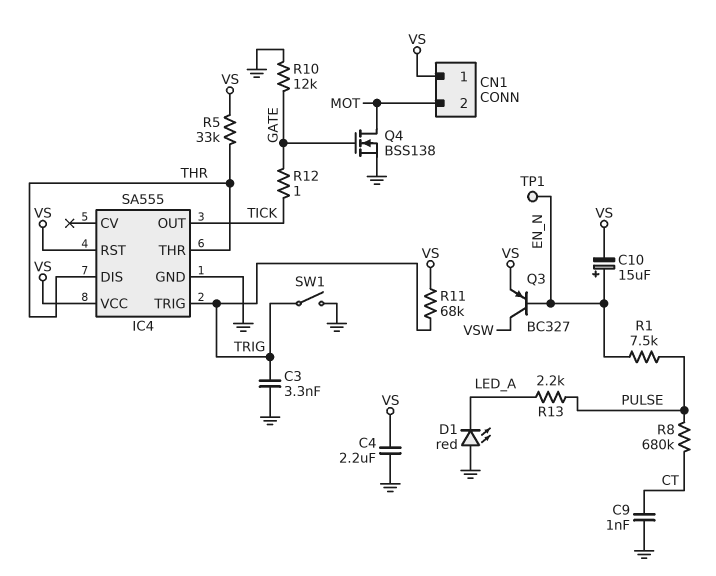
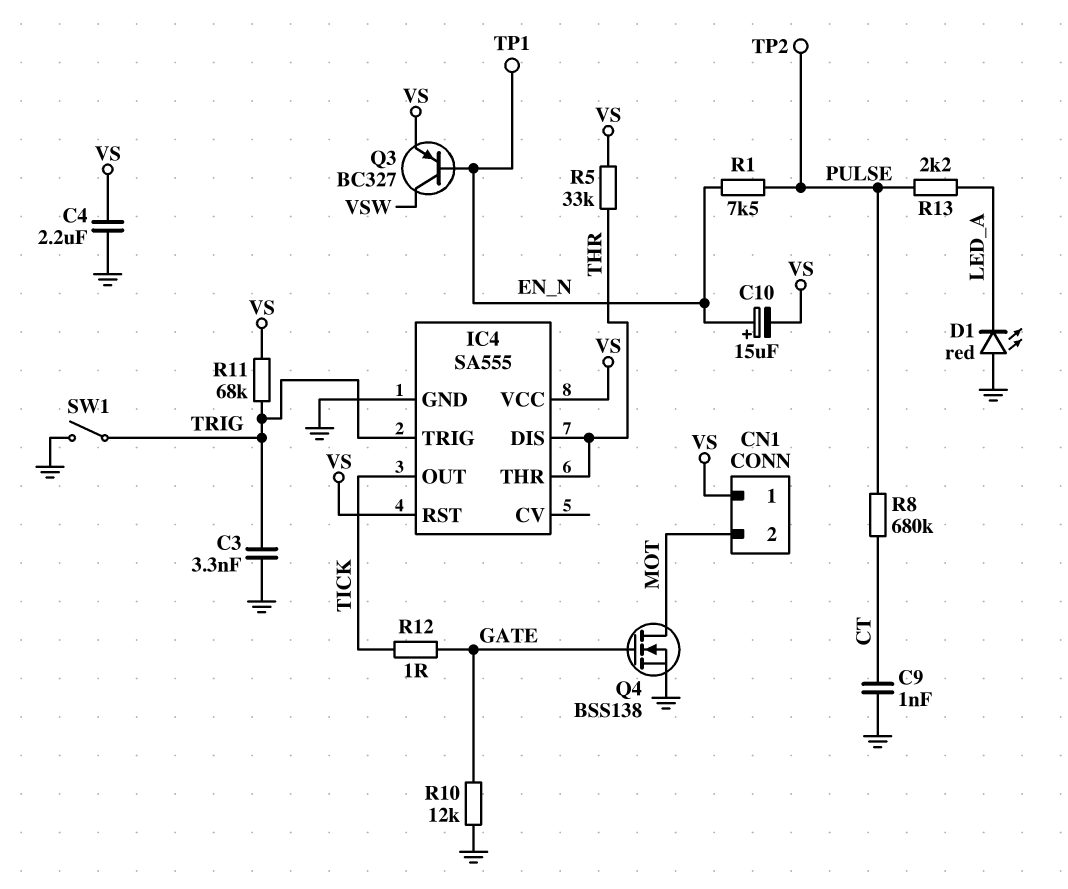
TP2: none -> test point (PULSE)

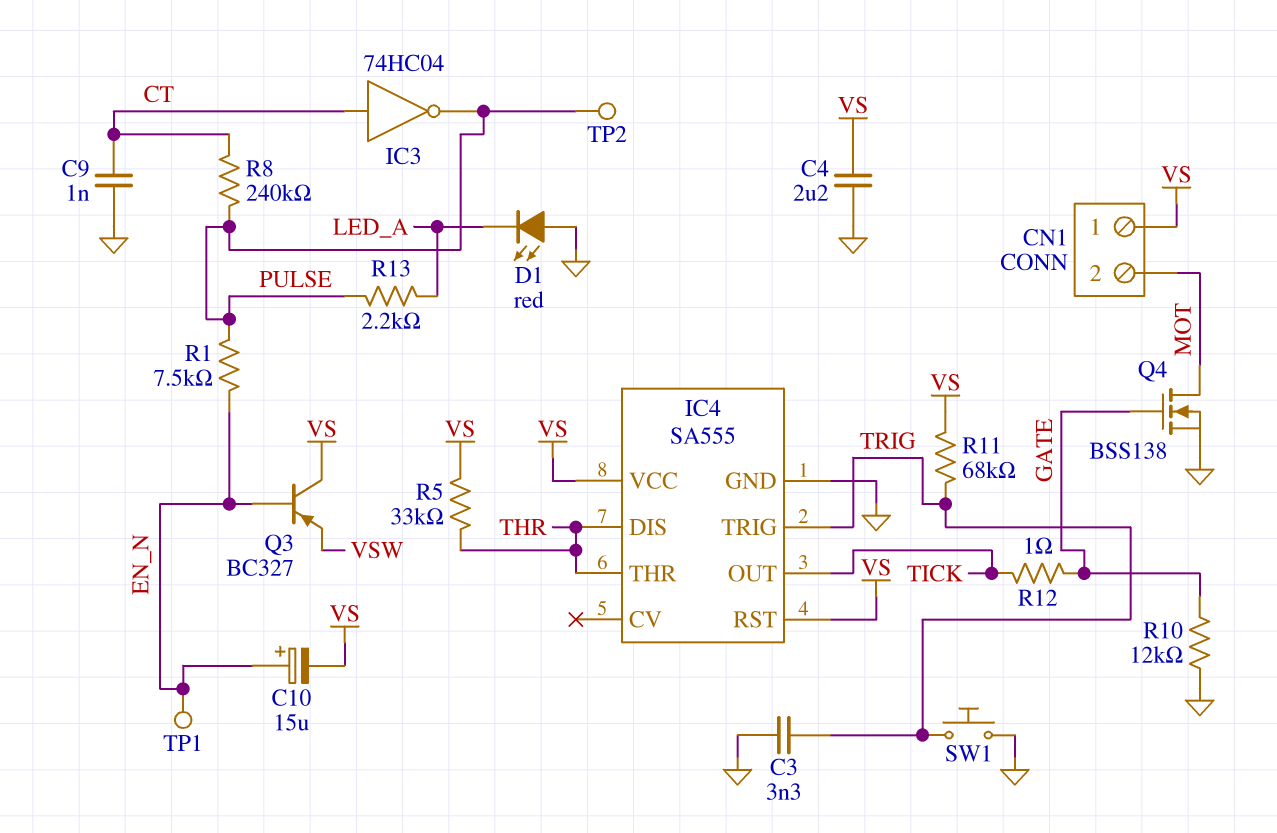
IC3: none -> NOT 74HC04 (in CT, out PULSE)
Q3: PNP BC327 (B EN_N, C VSW, E VS) -> PNP BC327 (B EN_N, C VS, E VSW)
R8: 680k (CT, PULSE) -> 240k (CT, PULSE)
SW1: switch (GND, TRIG) -> button (GND, TRIG)

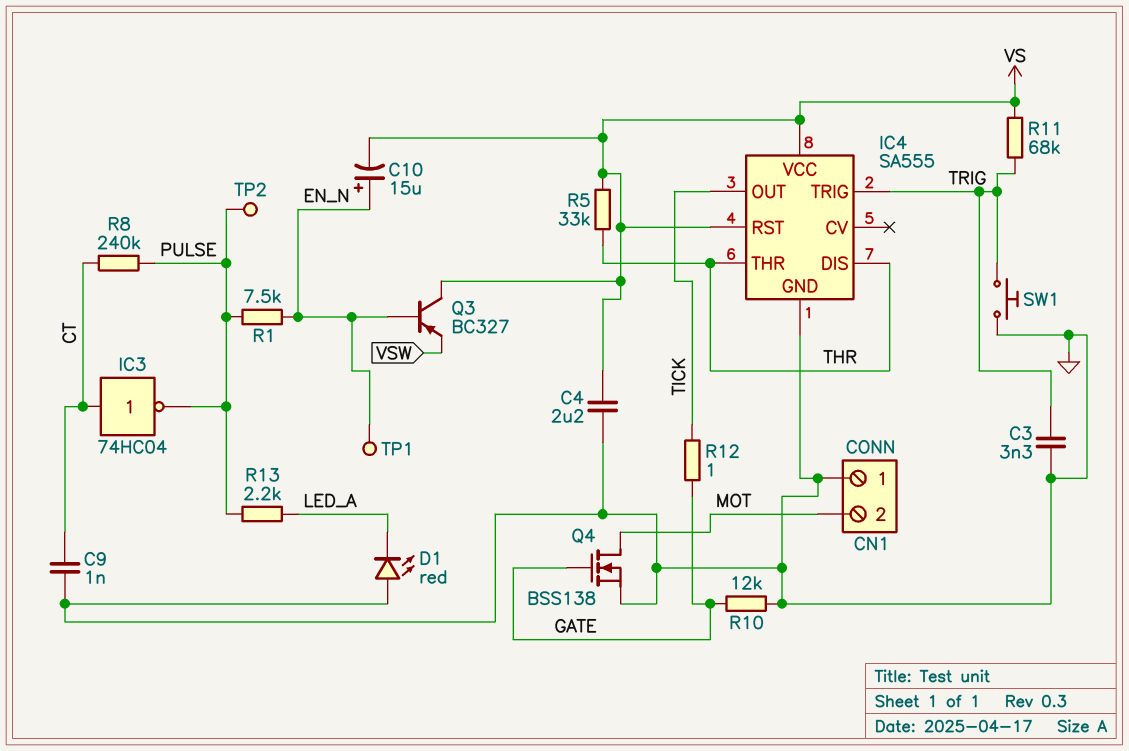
CN1 pin 1: VS -> GND

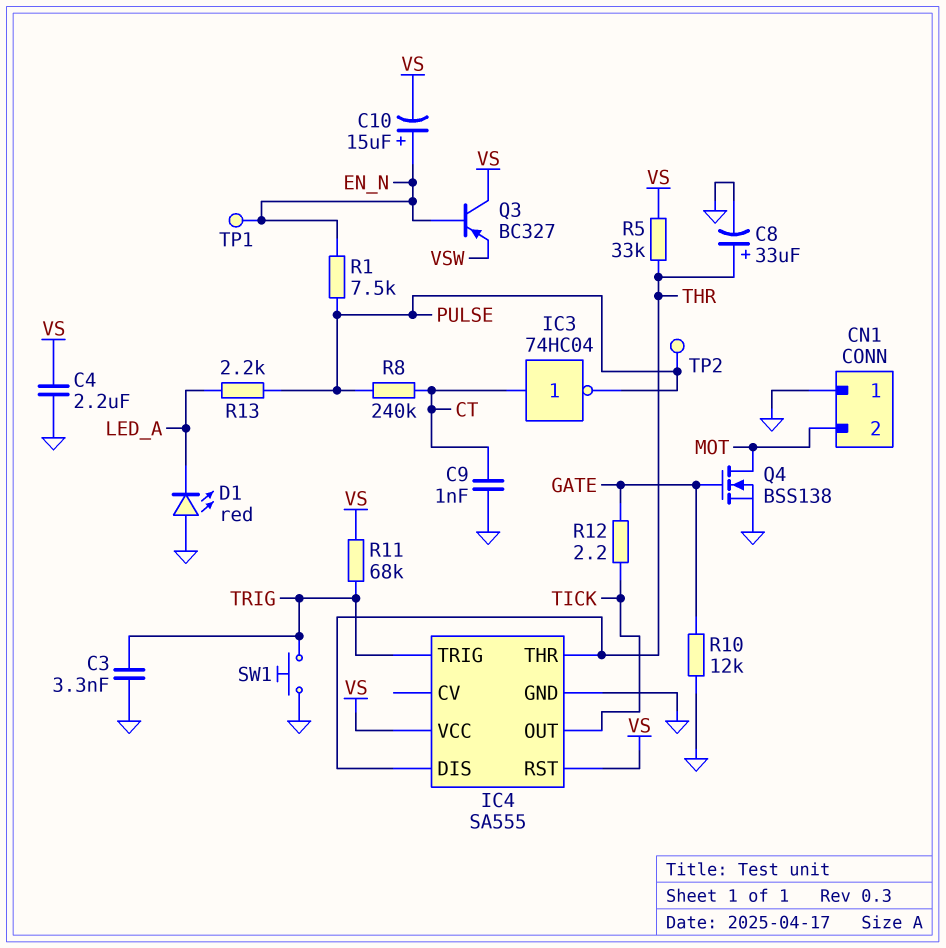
C8: none -> 33uF (plus THR, minus GND)
R12: 1 (GATE, TICK) -> 2.2 (GATE, TICK)

